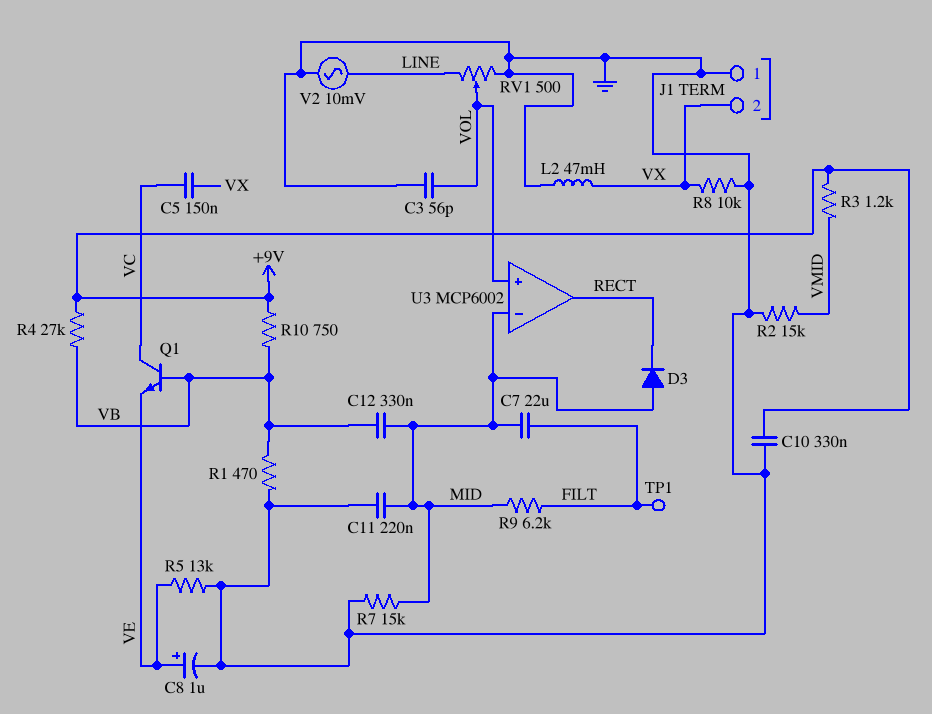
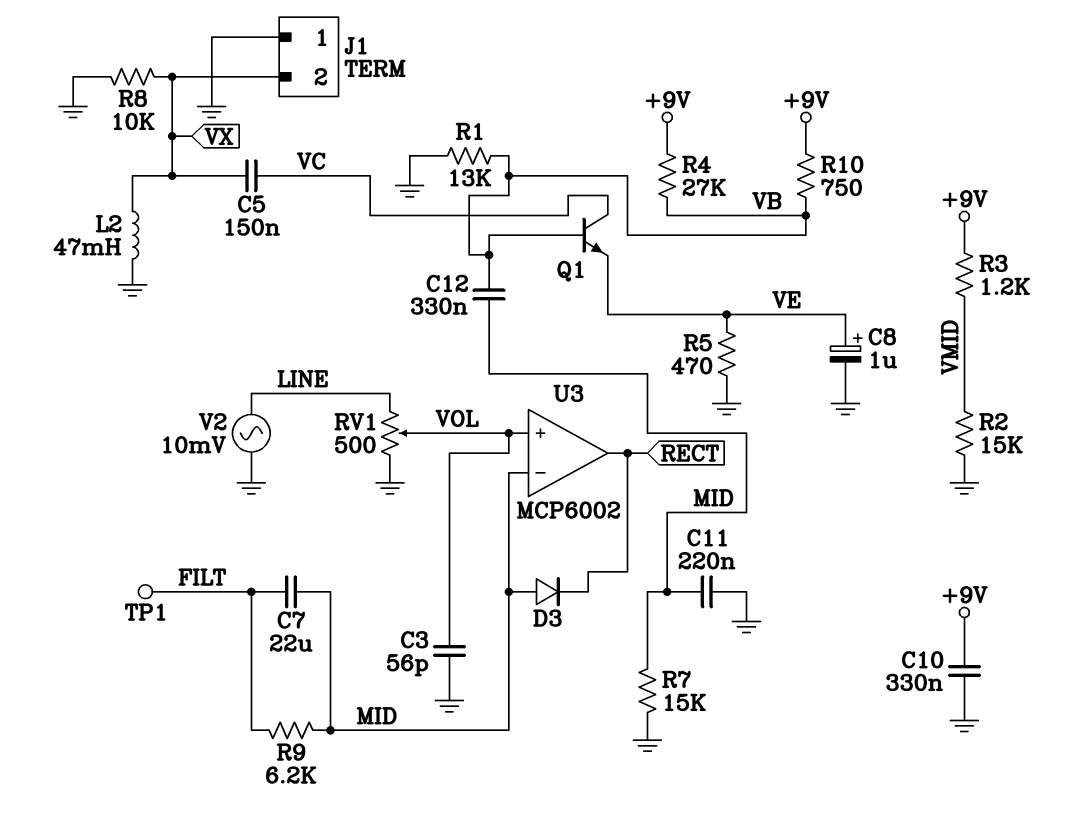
R1: 470 (GND, VB) -> 13k (GND, VB)
R5: 13k (GND, VE) -> 470 (GND, VE)

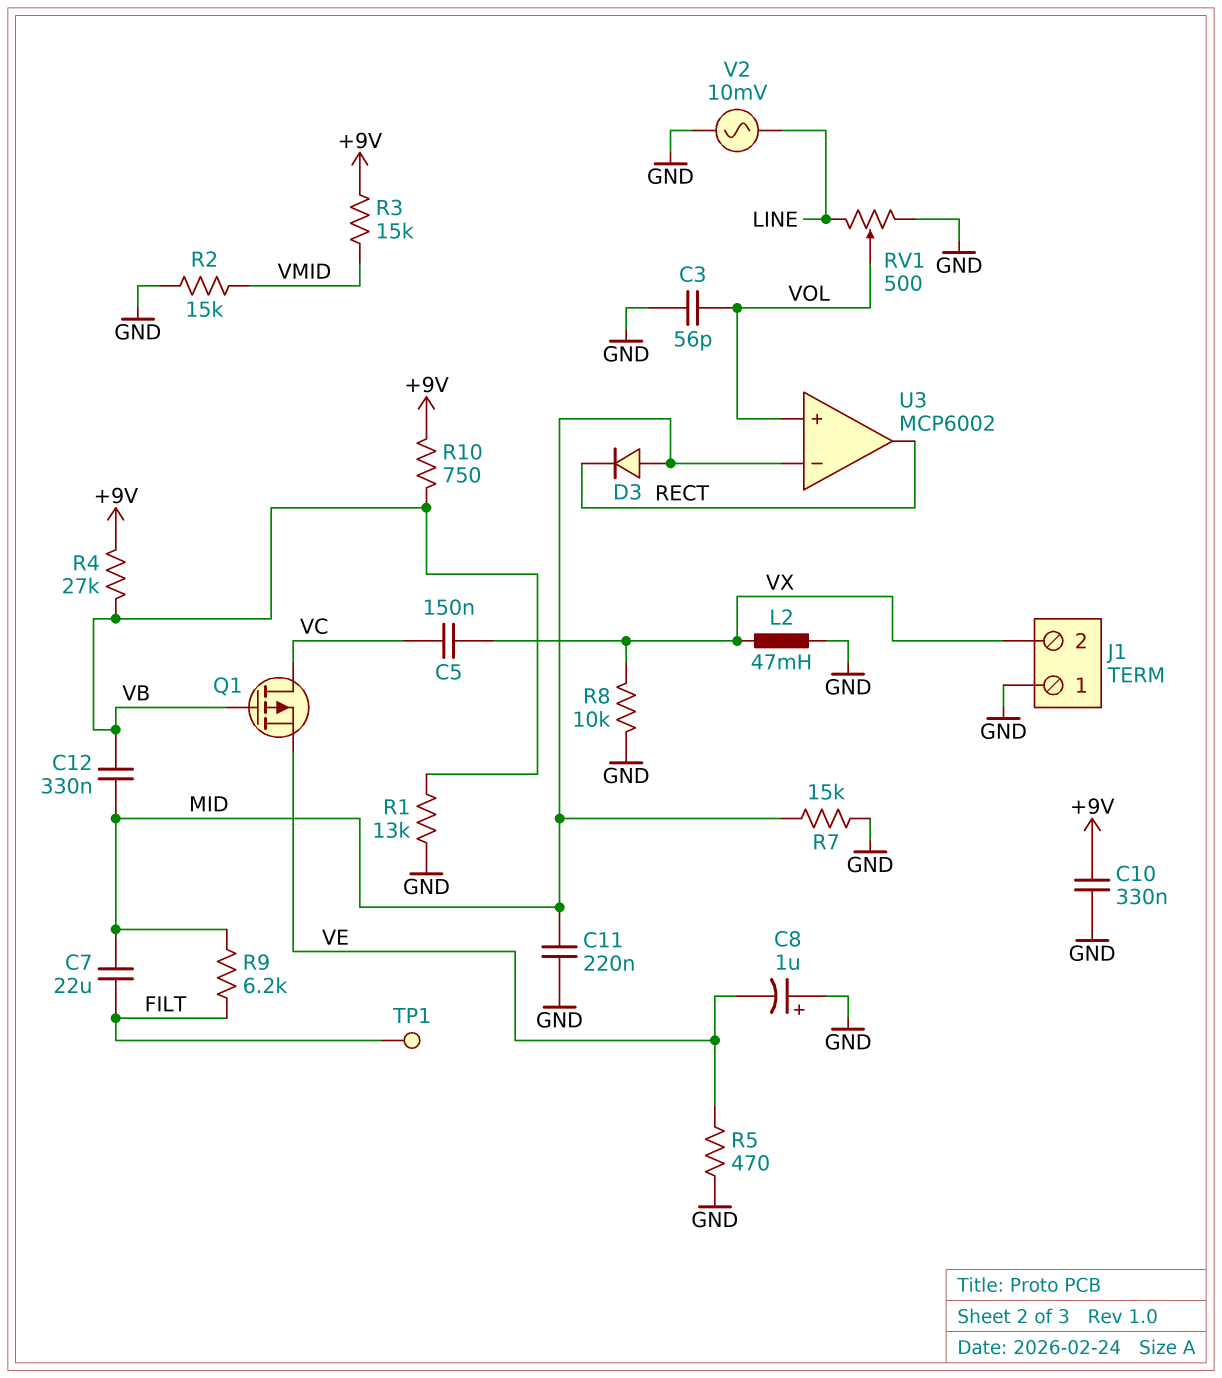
C8: 1uF (plus VE, minus GND) -> 1uF (plus GND, minus VE)
Q1: NPN (B VB, C VC, E VE) -> PMOS (G VB, D VC, S VE)
R3: 1.2k (+9V, VMID) -> 15k (+9V, VMID)

